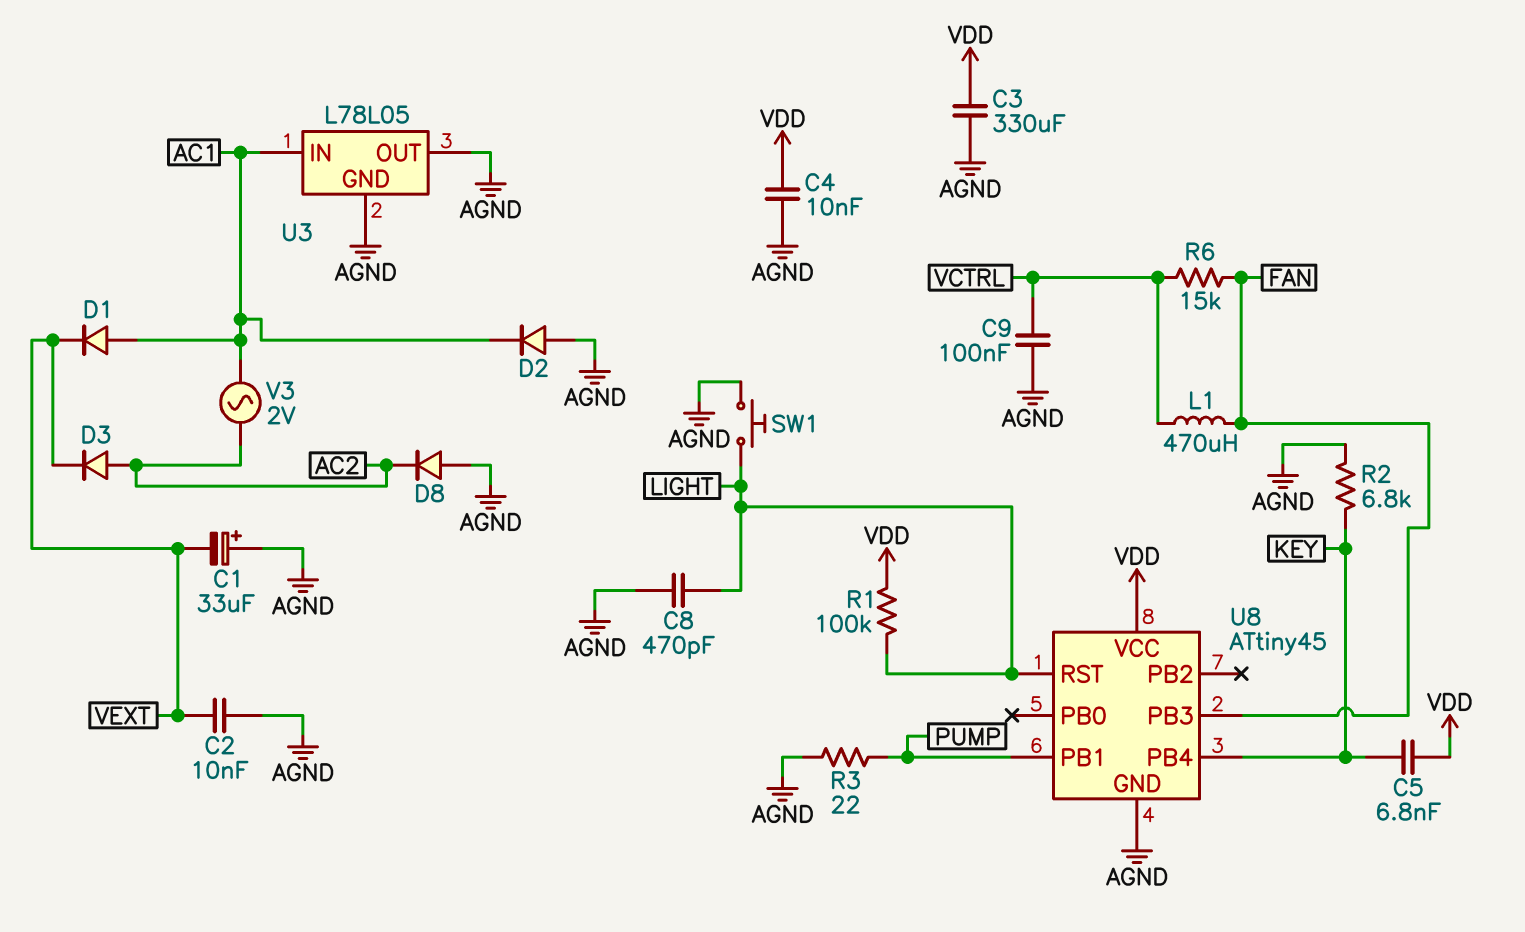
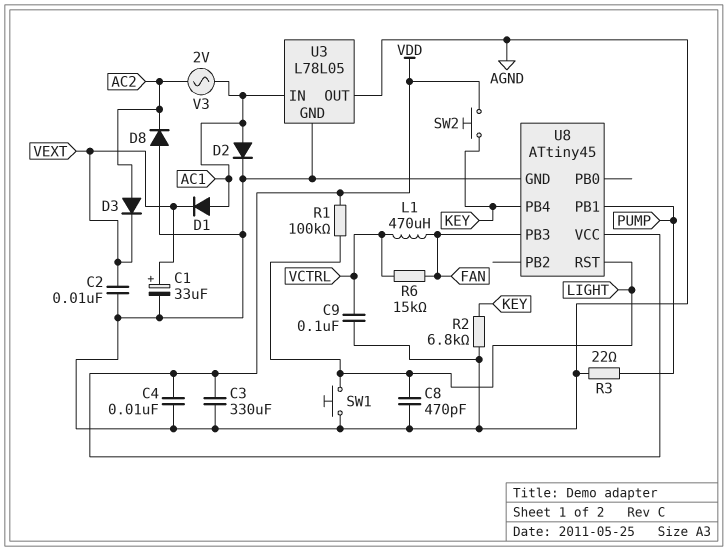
C1: 33uF (plus AGND, minus VEXT) -> 33uF (plus VEXT, minus AGND)
C5: 6.8nF (KEY, VDD) -> none
D2: diode (A AGND, K AC1) -> diode (A AC1, K AGND)
SW2: none -> button (KEY, VDD)

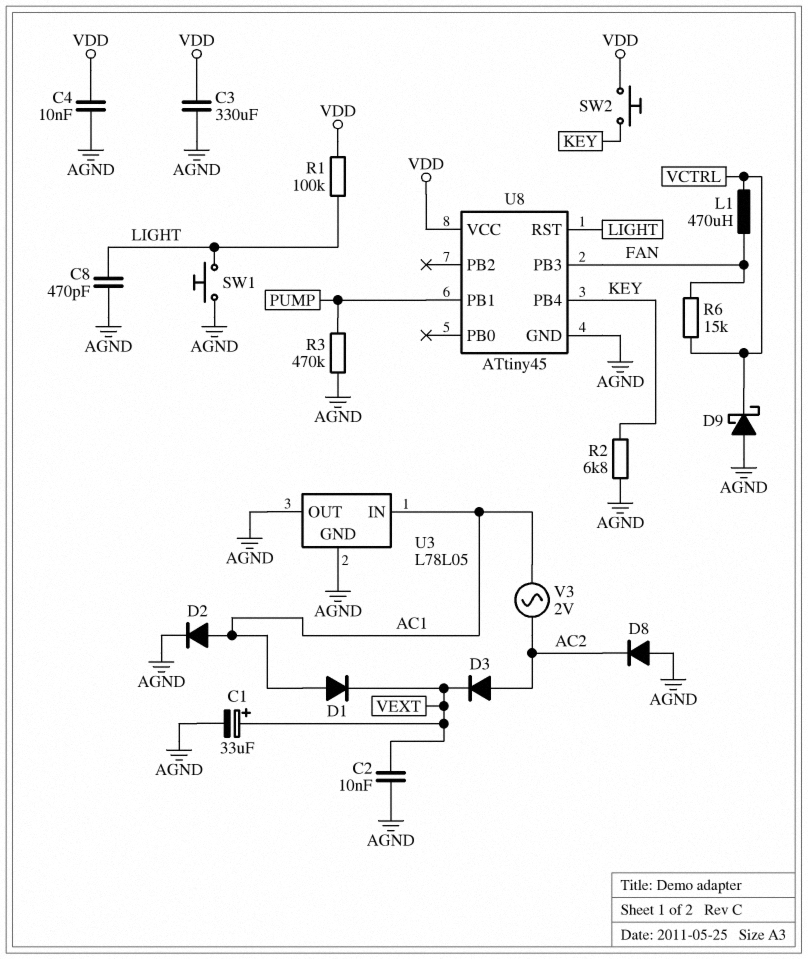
C9: 100nF (AGND, VCTRL) -> none
D9: none -> schottky (A AGND, K VCTRL)
R3: 22 (AGND, PUMP) -> 470k (AGND, PUMP)

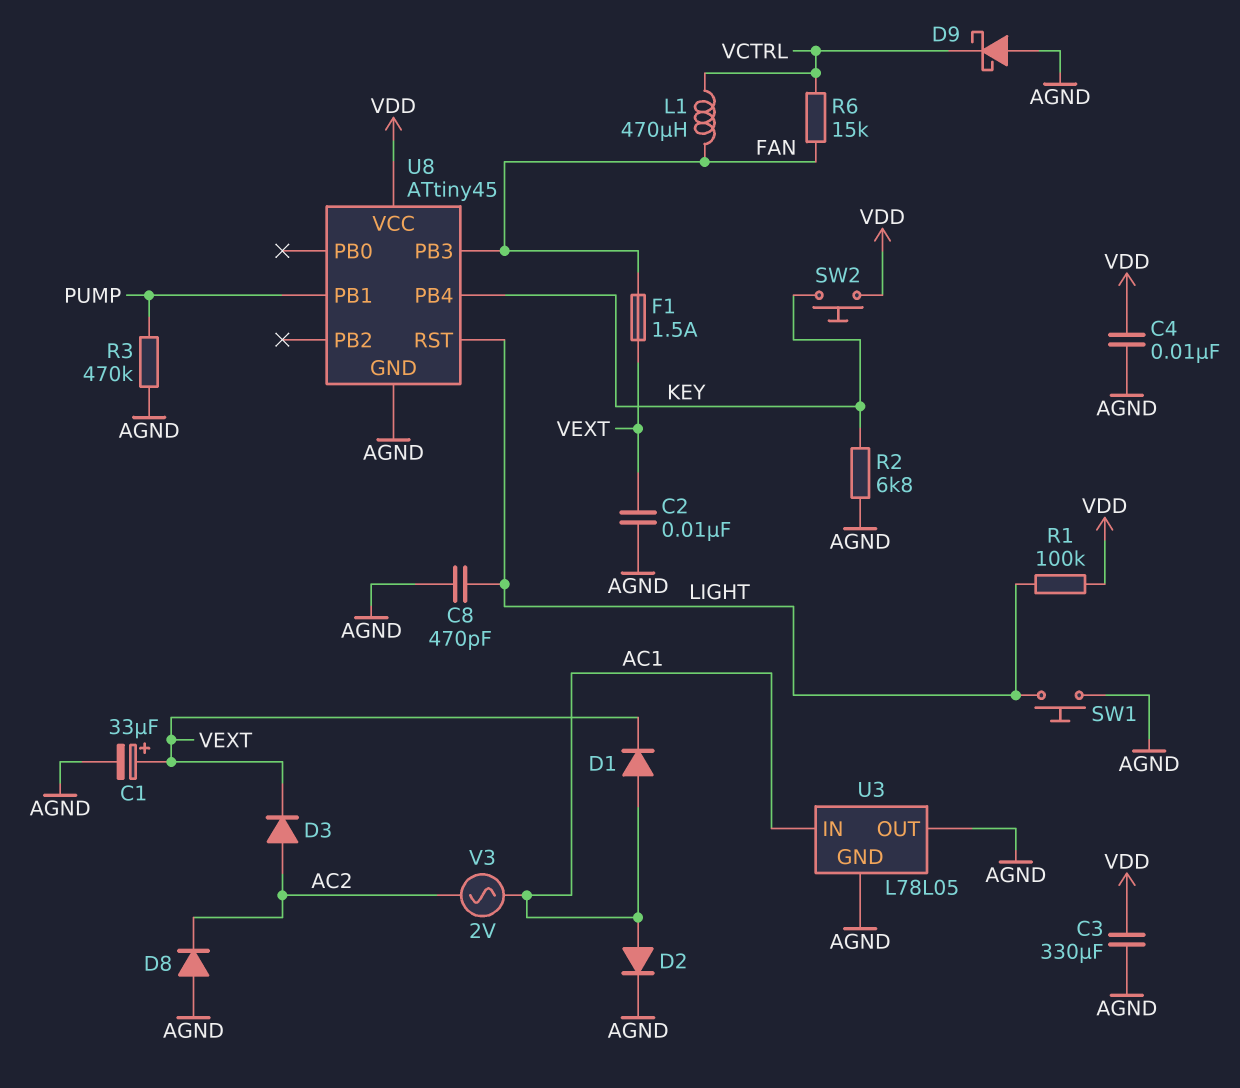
F1: none -> 1.5A (FAN, VEXT)

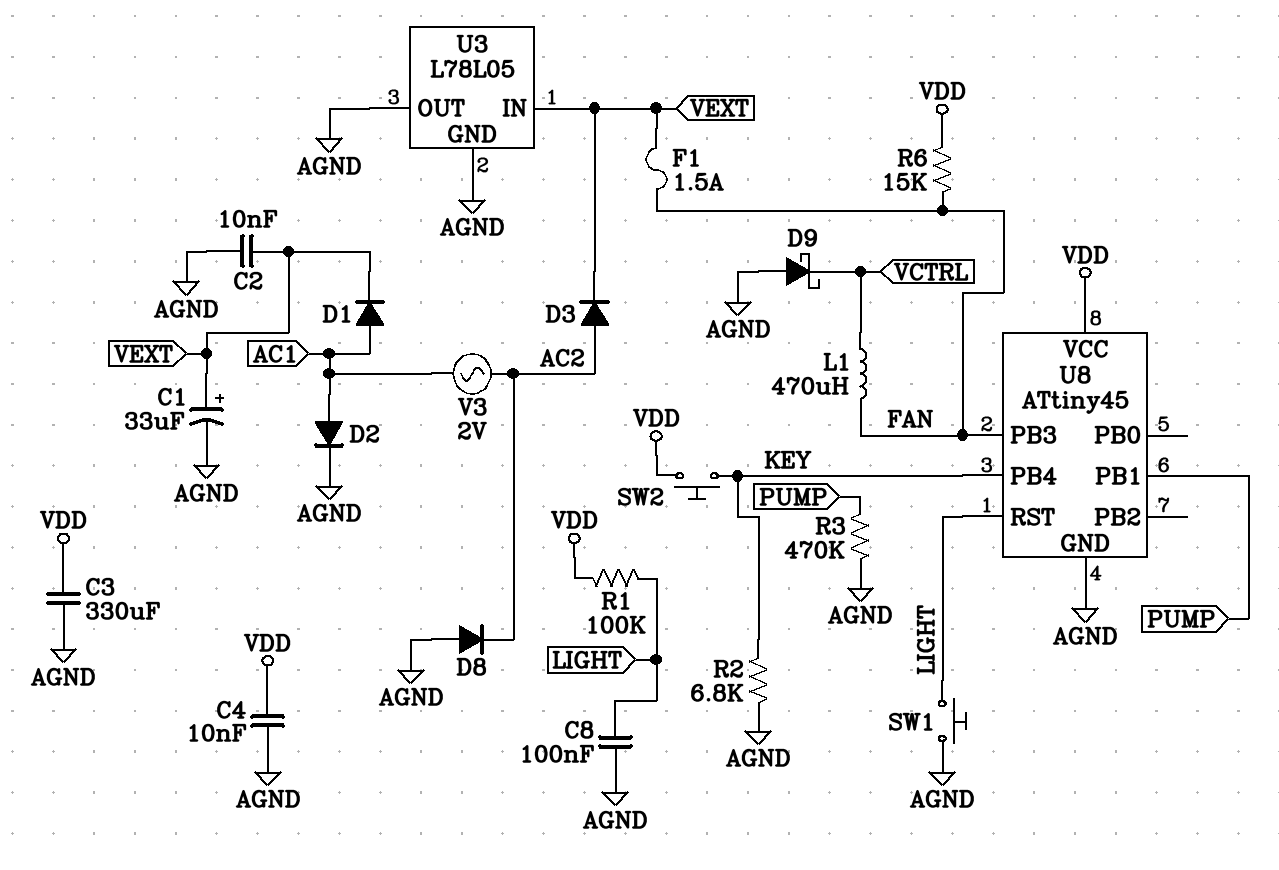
C8: 470pF (AGND, LIGHT) -> 100nF (AGND, LIGHT)
R6: 15k (FAN, VCTRL) -> 15k (FAN, VDD)
U3 pin IN: AC1 -> VEXT

